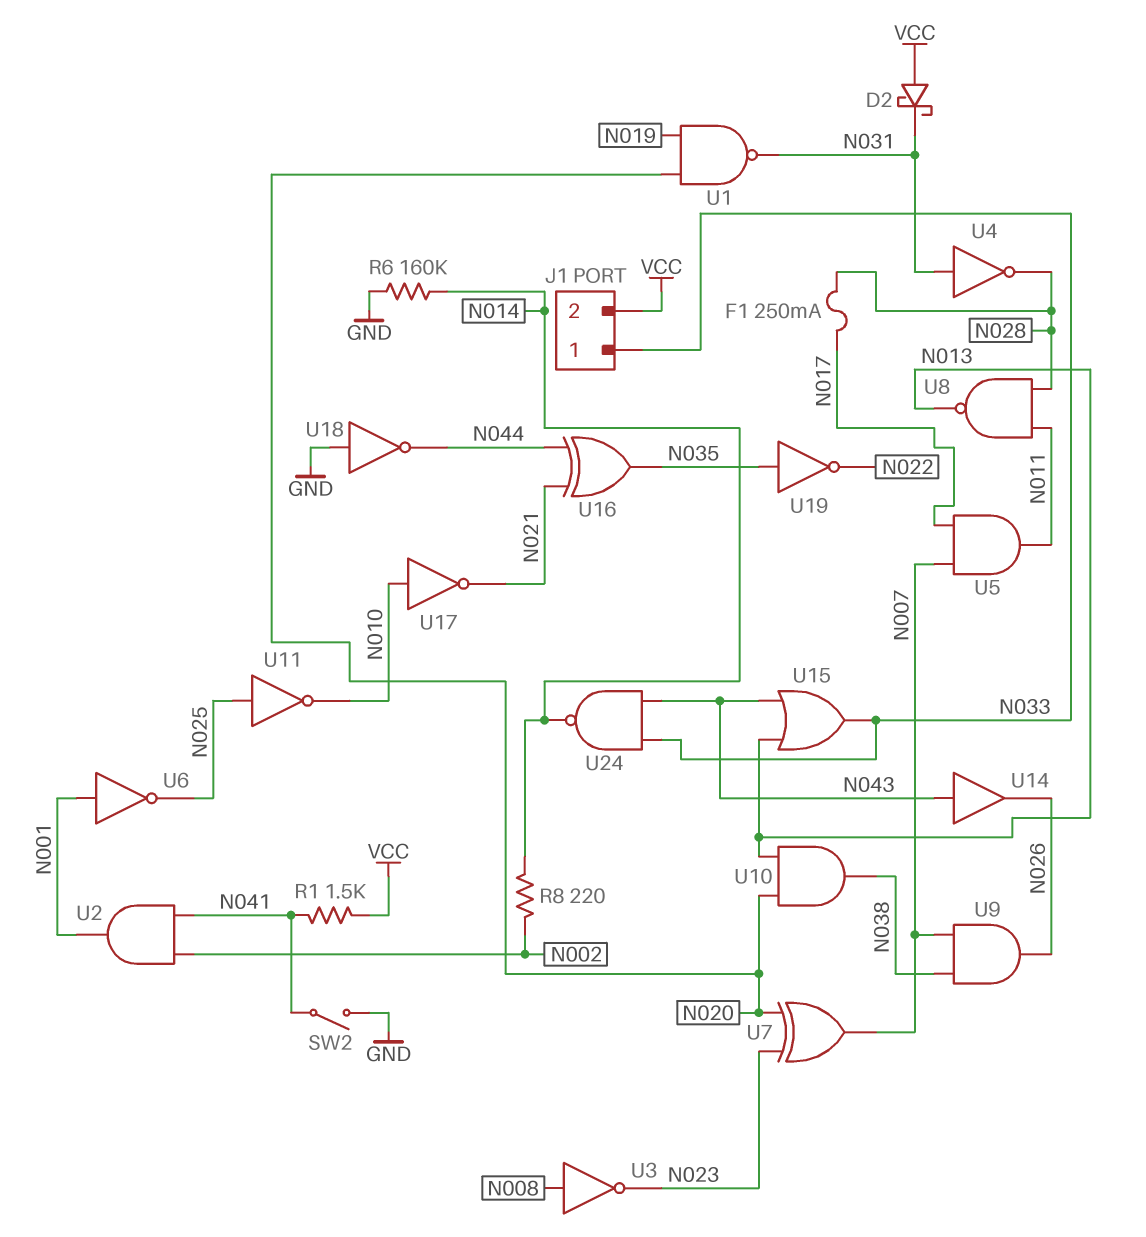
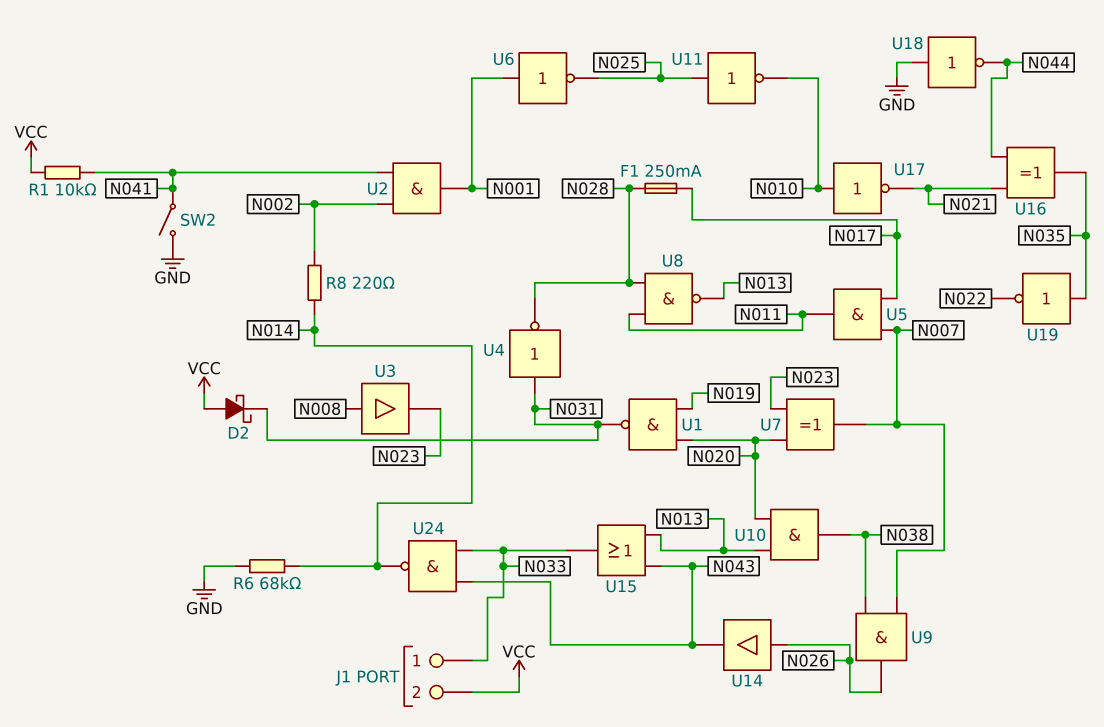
R1: 1.5k (N041, VCC) -> 10k (N041, VCC)
R6: 160k (GND, N014) -> 68k (GND, N014)
U3: NOT (in N008, out N023) -> buffer (in N008, out N023)
U14: buffer (in N043, out N026) -> buffer (in N026, out N043)

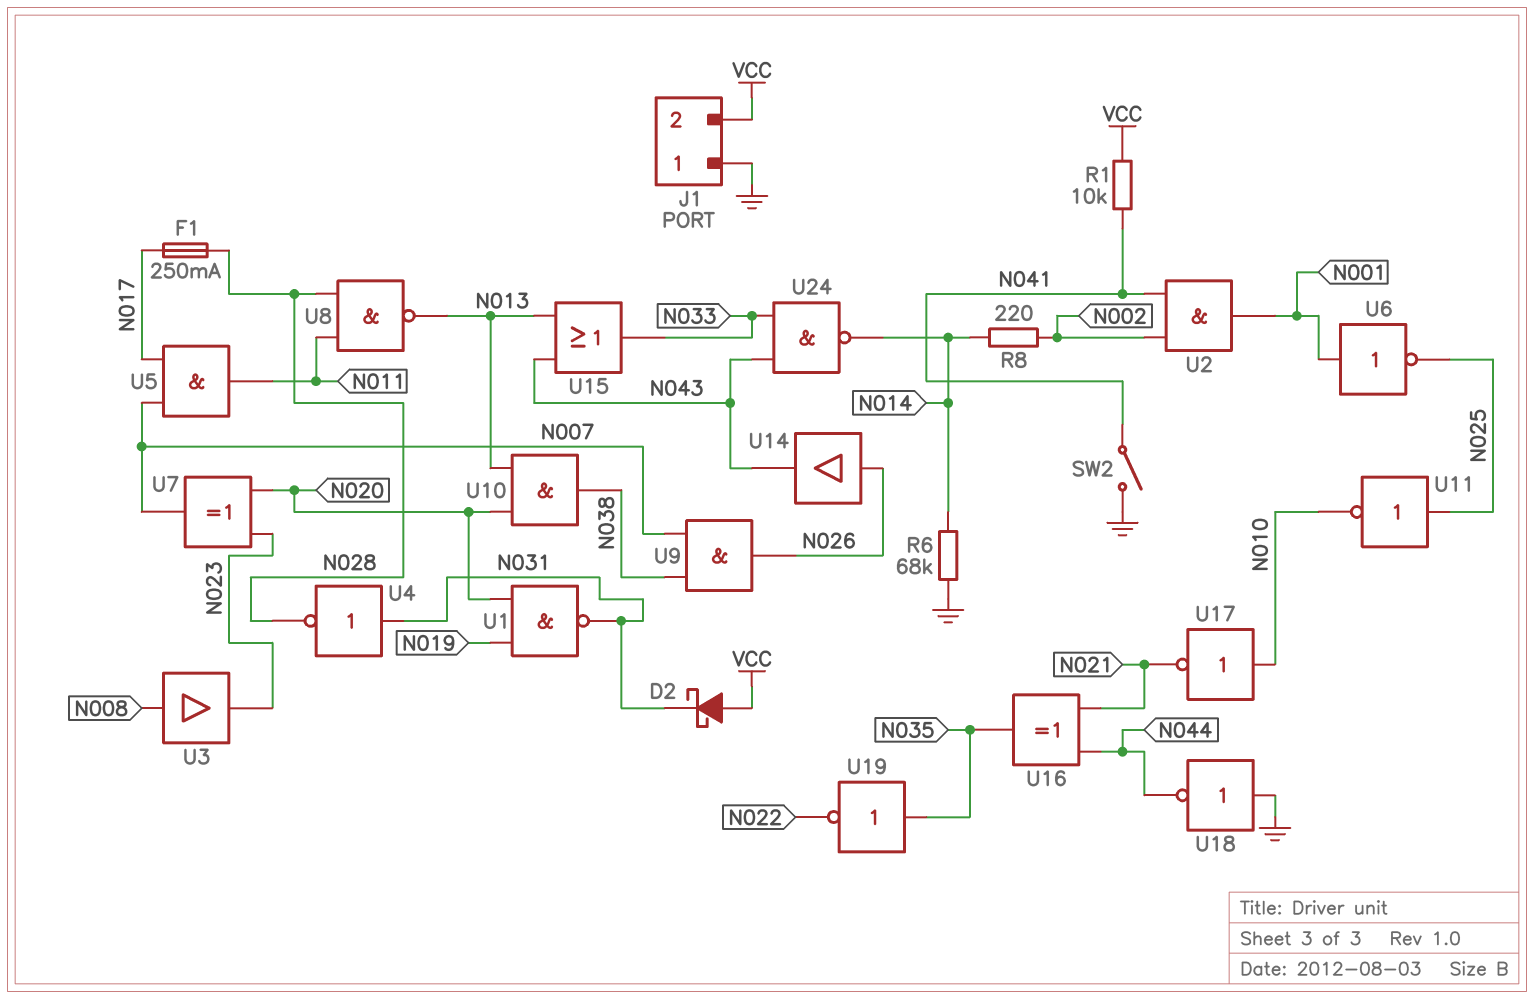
J1 pin 1: N033 -> GND

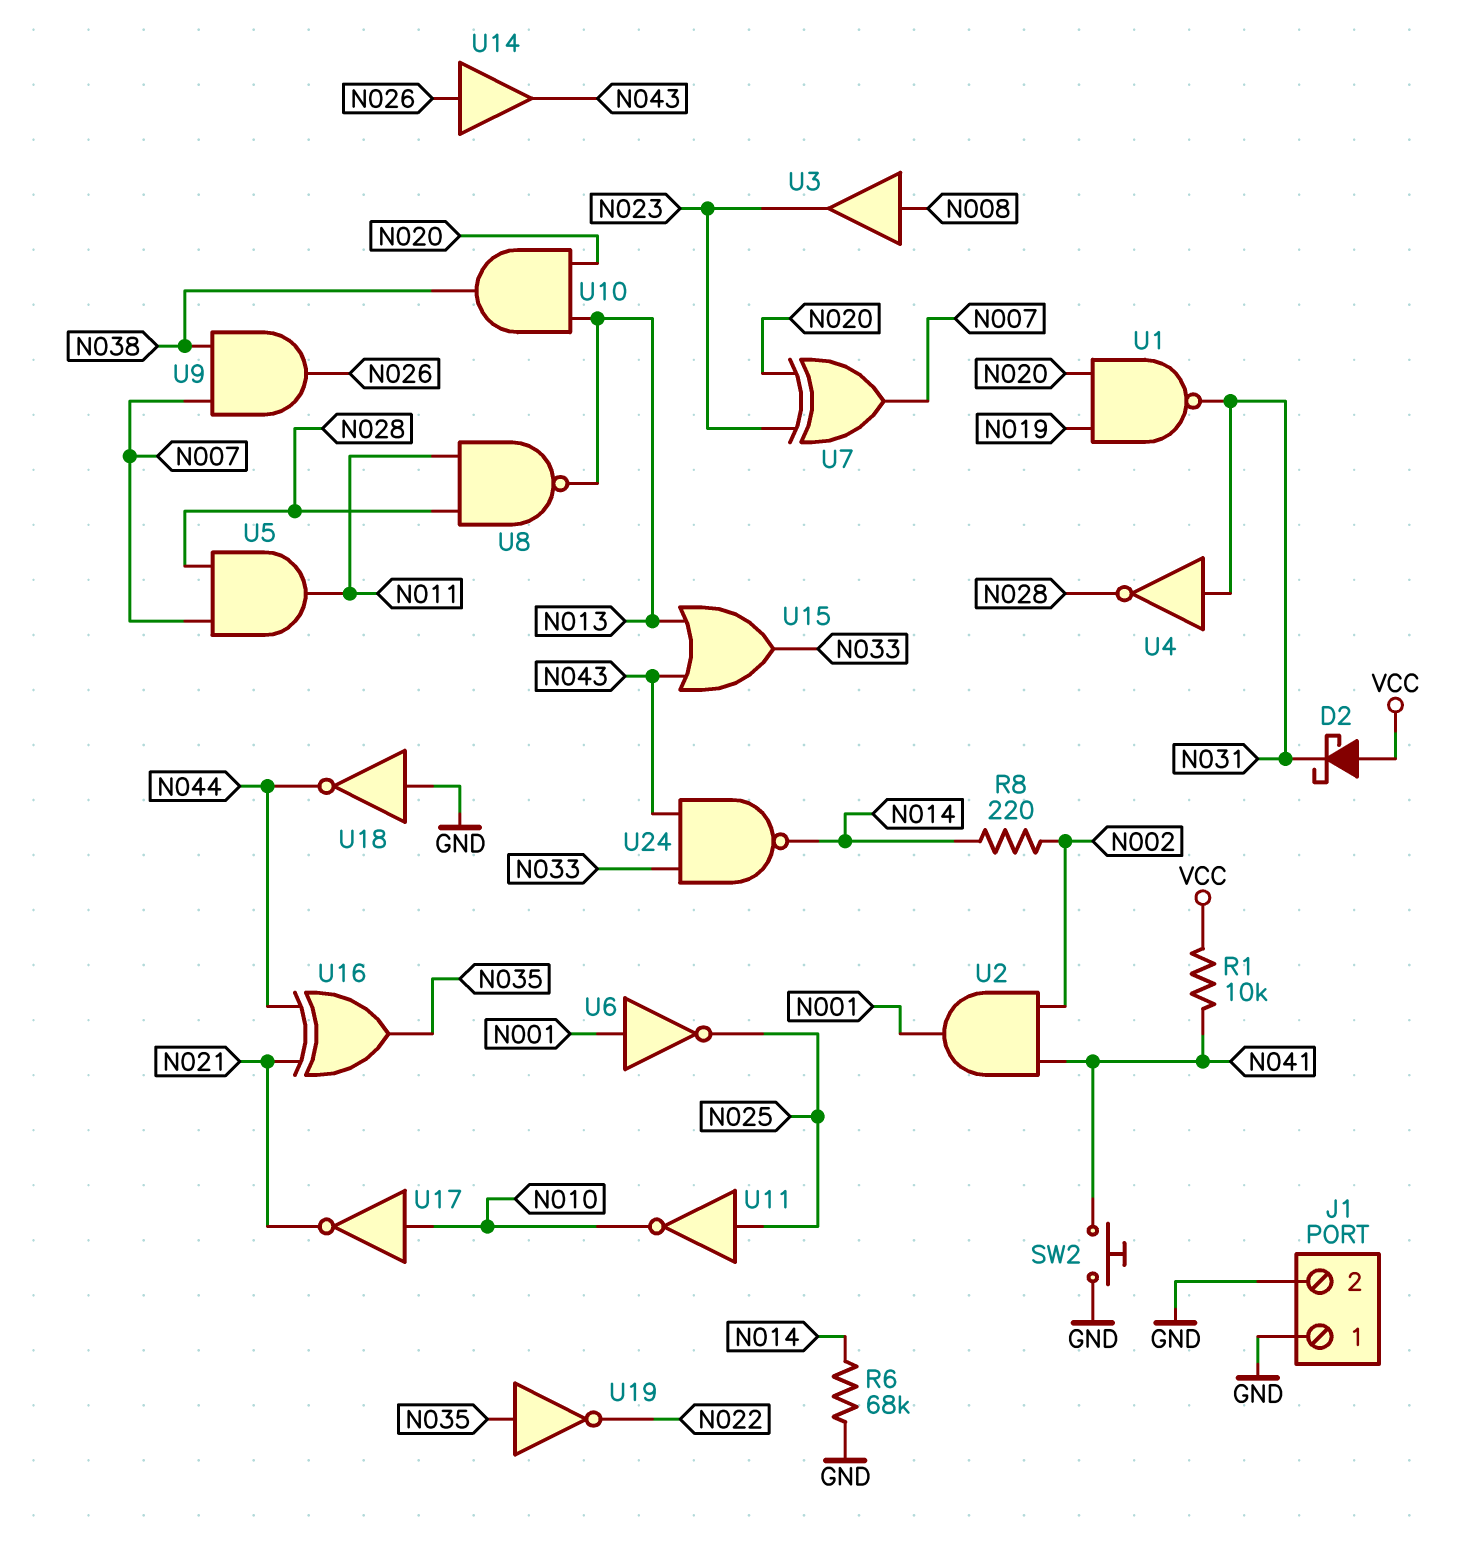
F1: 250mA (N017, N028) -> none
J1 pin 2: VCC -> GND
SW2: switch (GND, N041) -> button (GND, N041)
U5: AND (in N007, in N017, out N011) -> AND (in N007, in N028, out N011)

